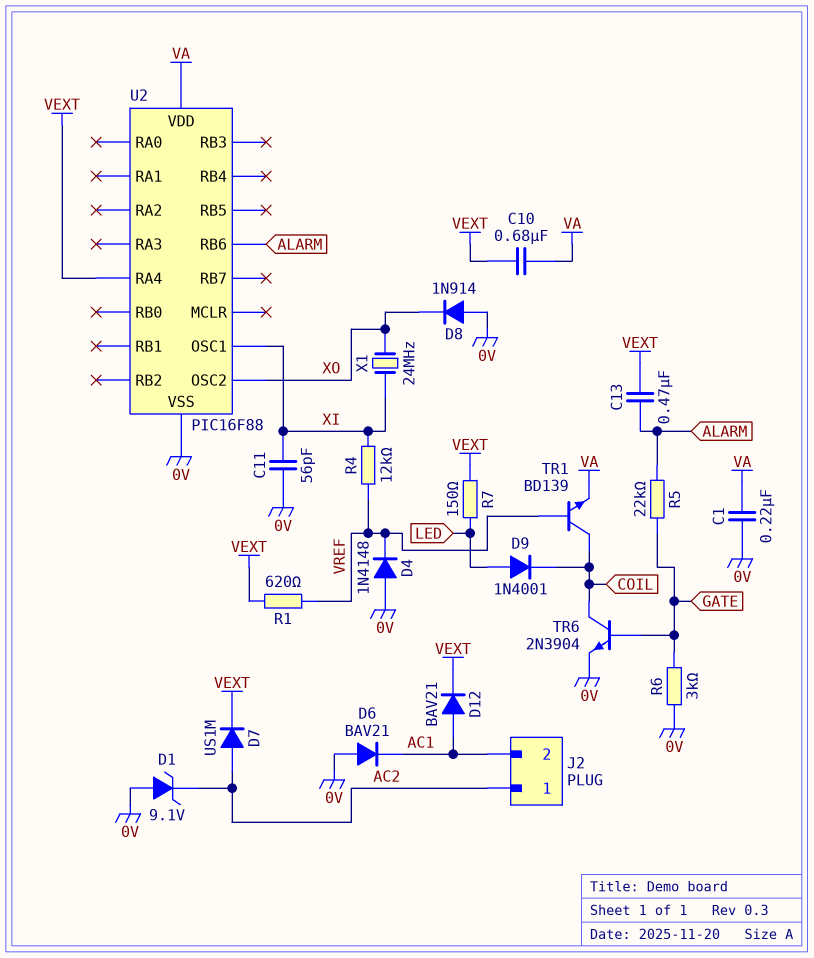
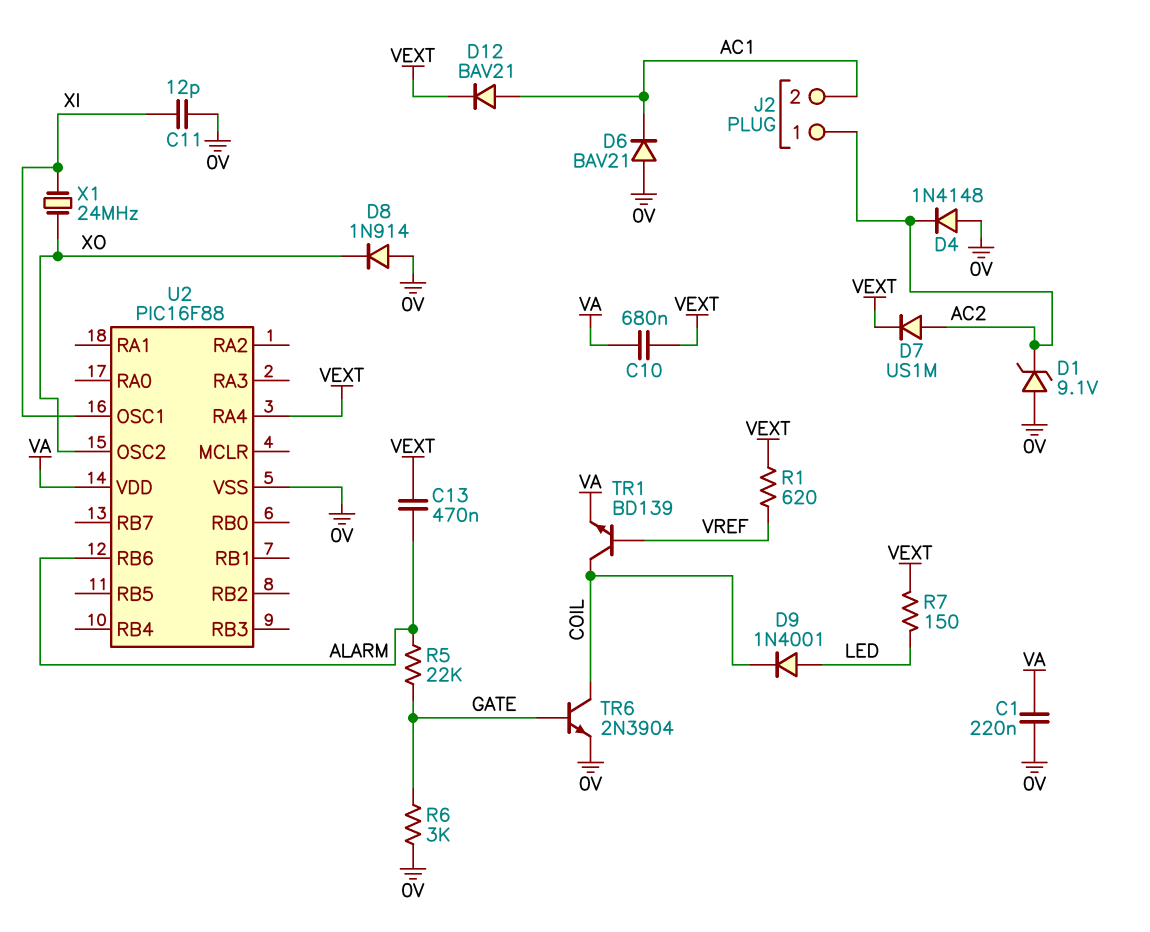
C11: 56pF (0V, XI) -> 12pF (0V, XI)
D4: diode 1N4148 (A 0V, K VREF) -> diode 1N4148 (A 0V, K AC2)
R4: 12k (VREF, XI) -> none

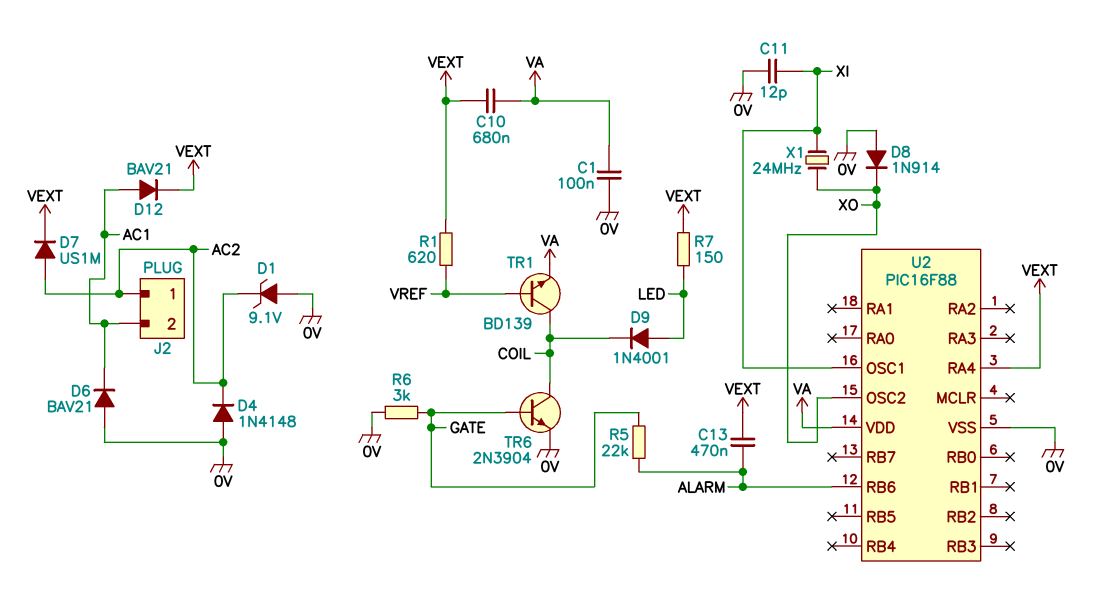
C1: 220nF (0V, VA) -> 100nF (0V, VA)

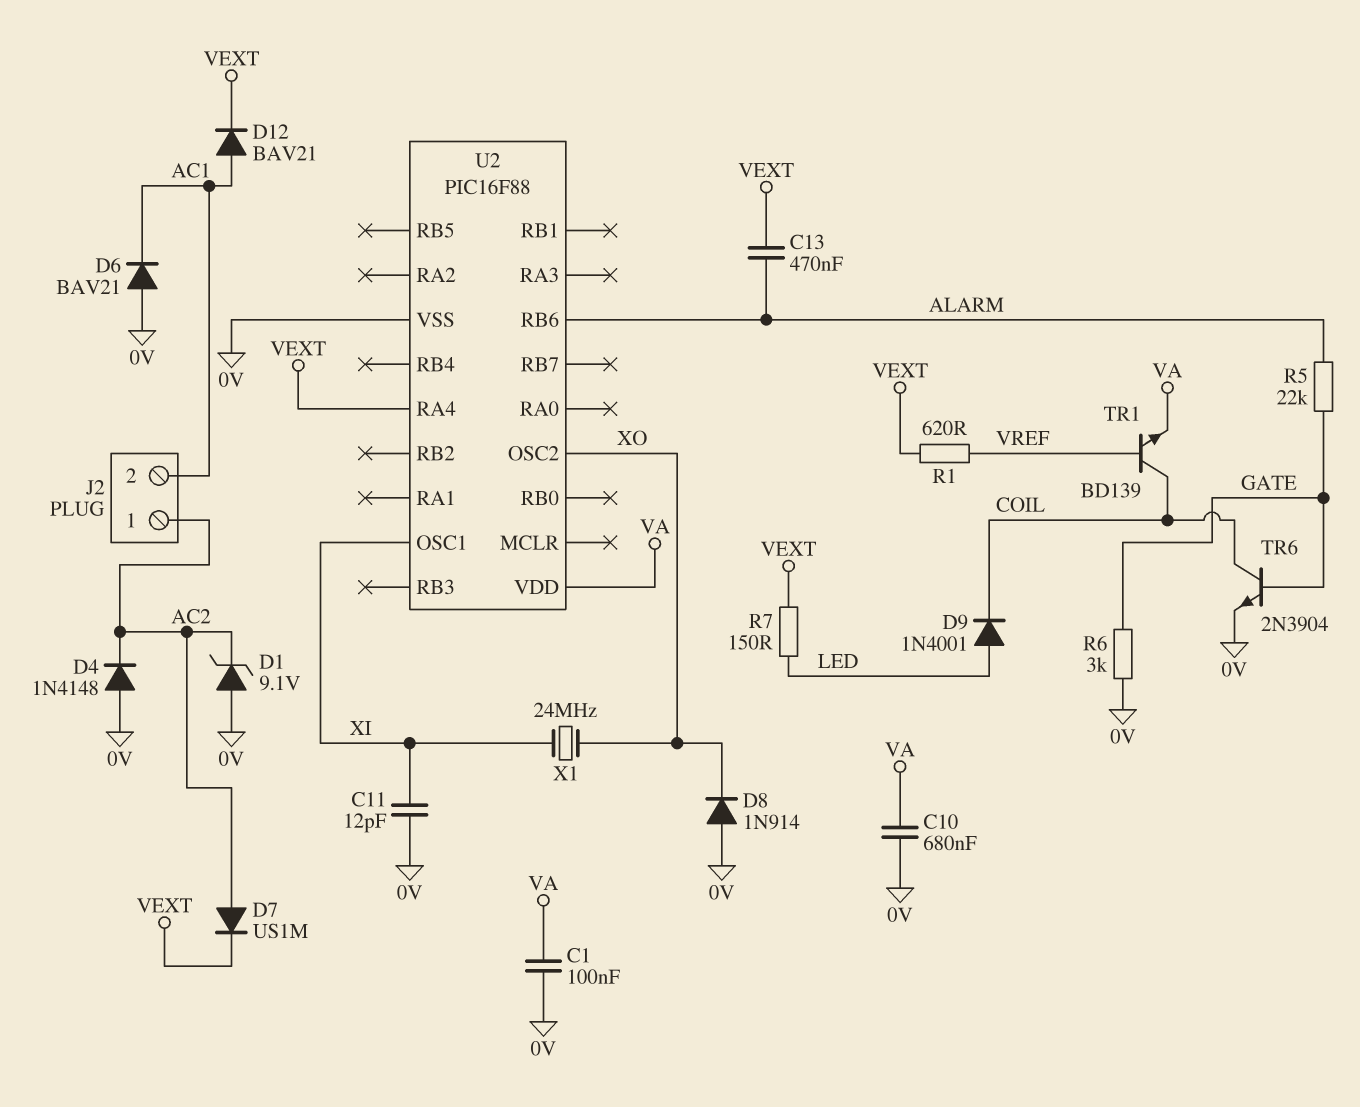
C10: 680nF (VA, VEXT) -> 680nF (0V, VA)

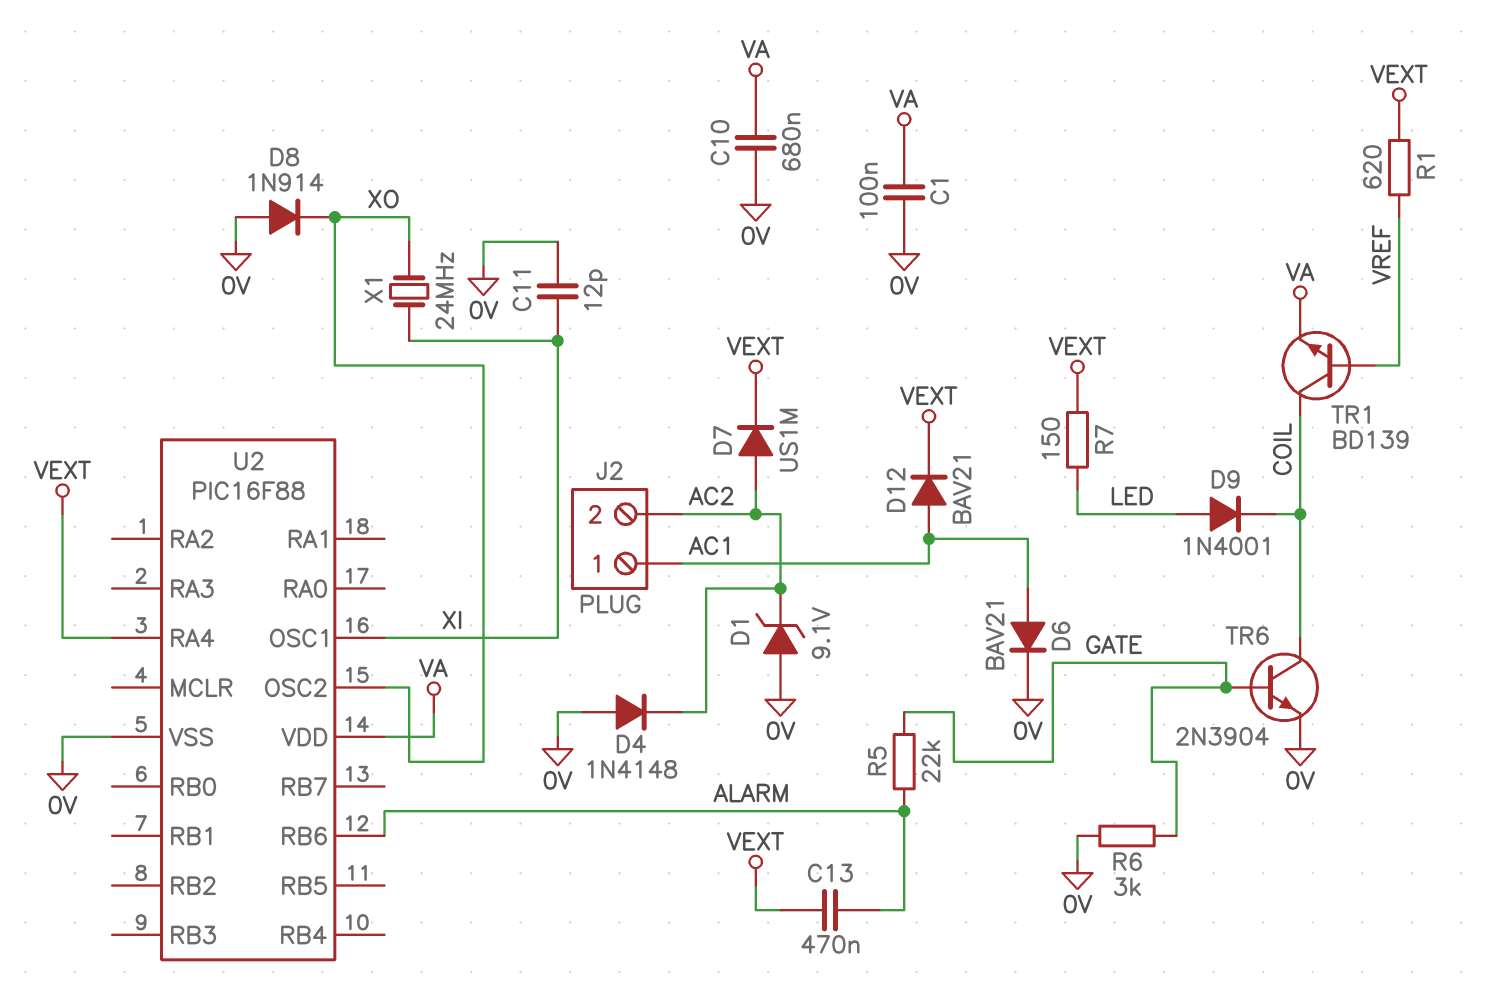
D6: diode BAV21 (A 0V, K AC1) -> diode BAV21 (A AC1, K 0V)
J2 pin 1: AC2 -> AC1
J2 pin 2: AC1 -> AC2

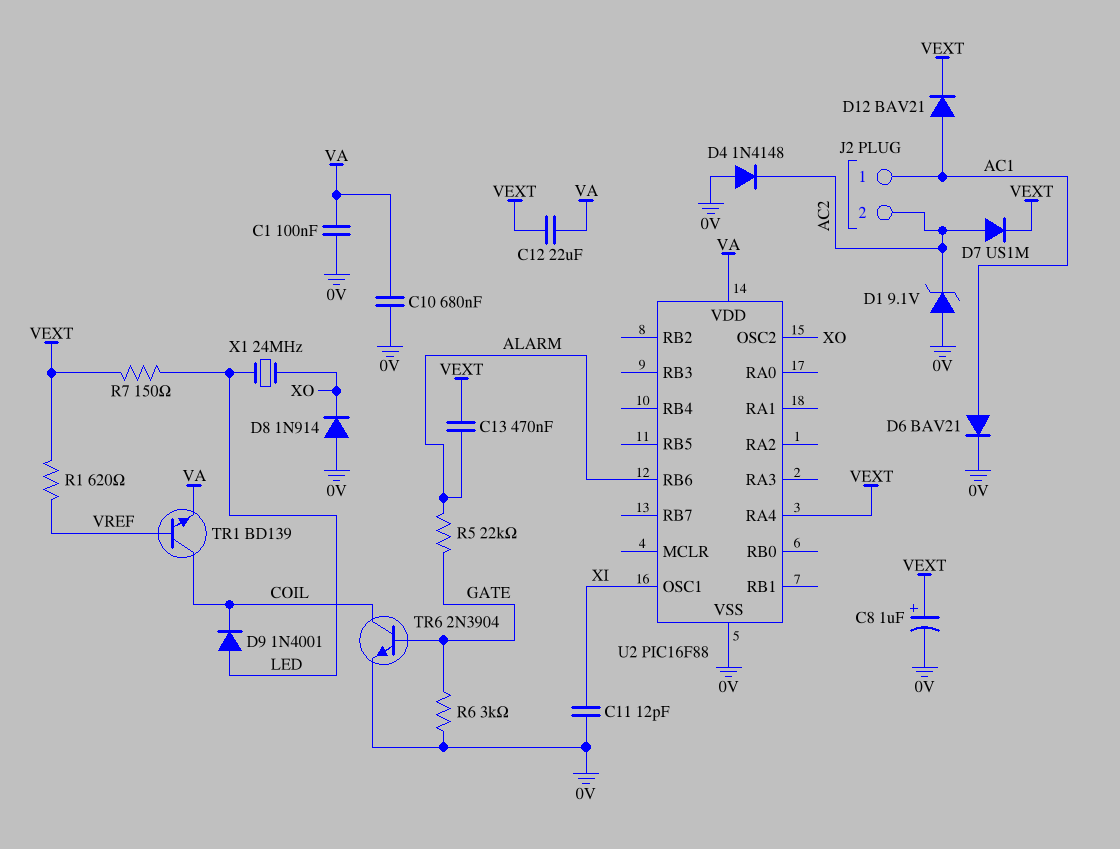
C8: none -> 1uF (plus VEXT, minus 0V)
C12: none -> 22uF (VA, VEXT)
X1: 24MHz (XI, XO) -> 24MHz (LED, XO)

